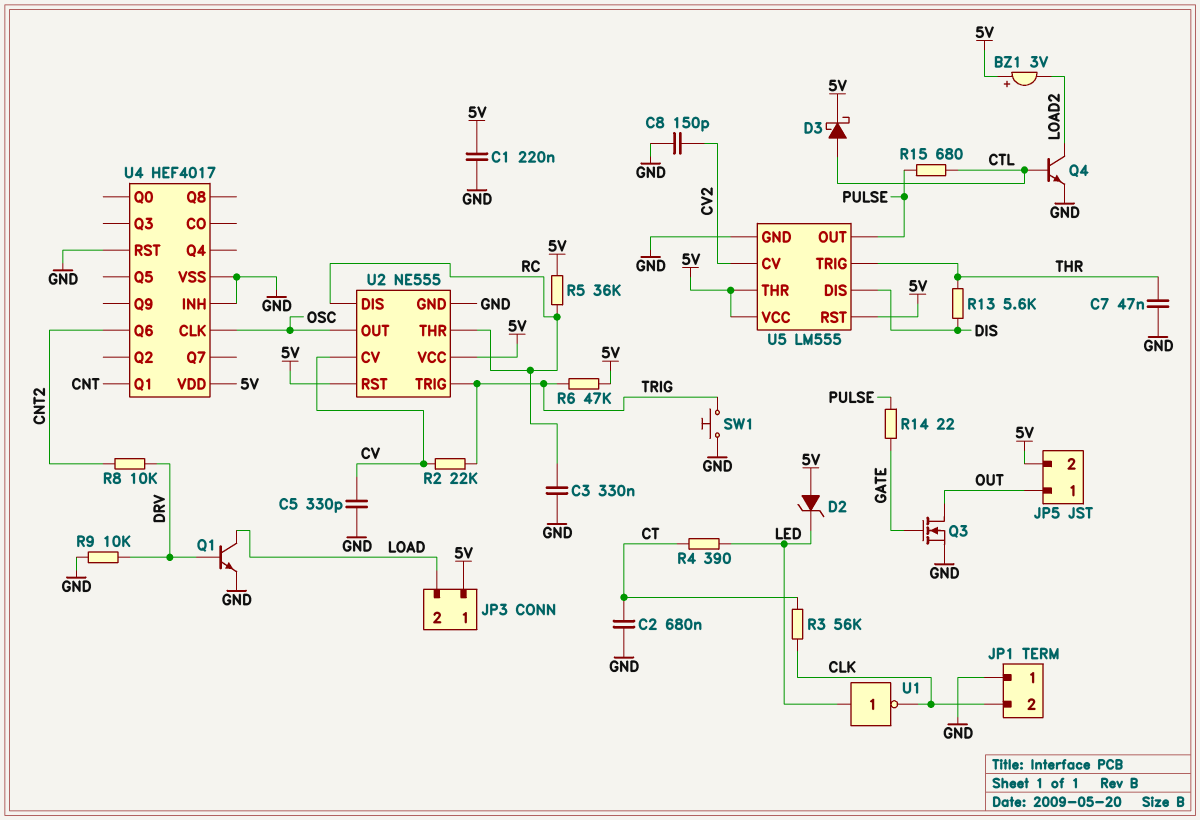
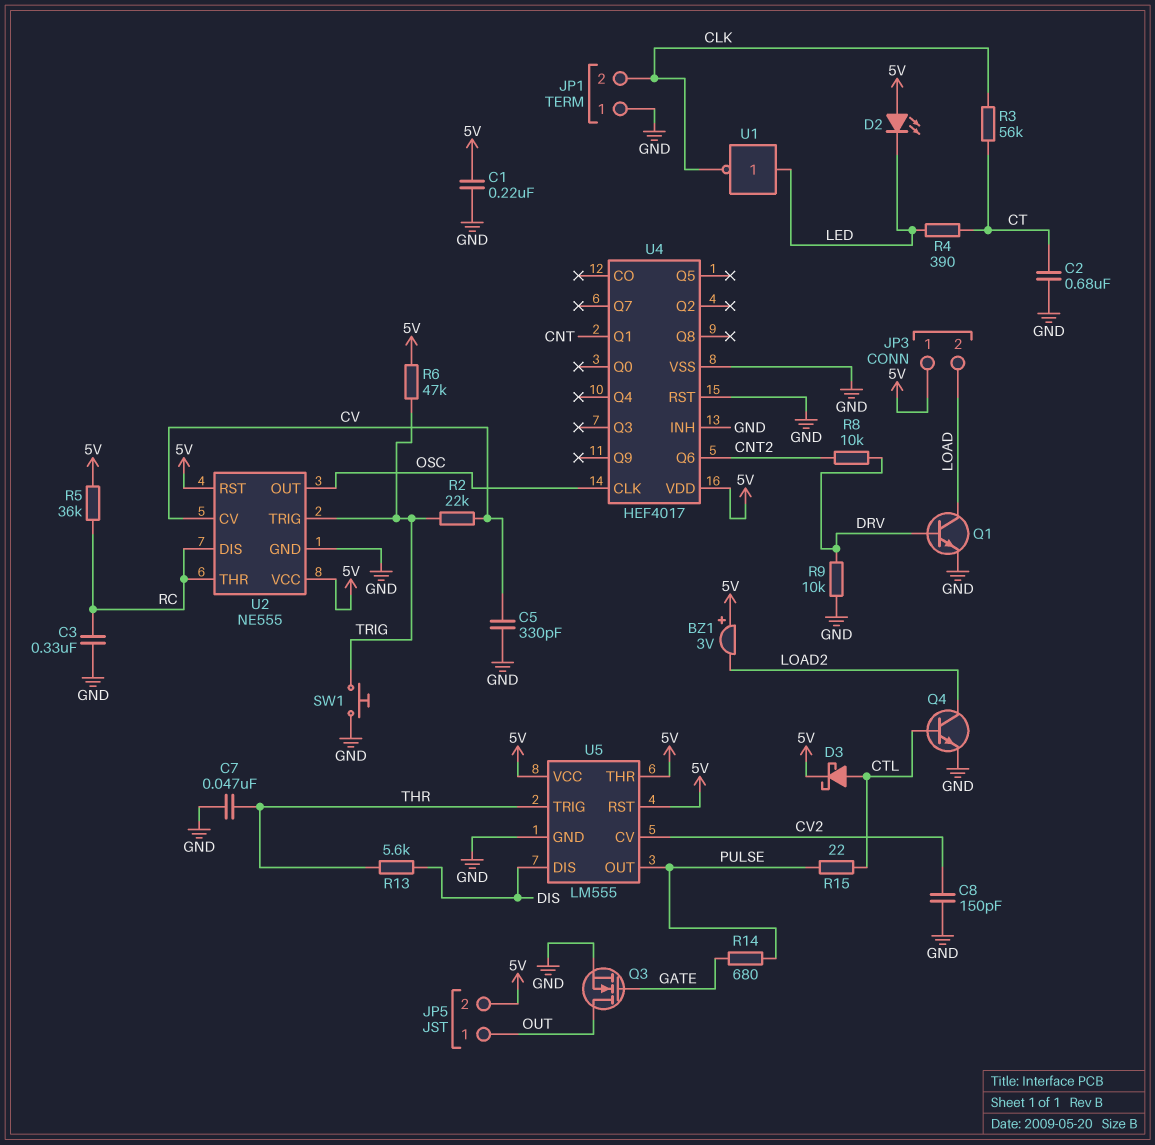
D2: zener (A 5V, K LED) -> LED (A 5V, K LED)
R14: 22 (GATE, PULSE) -> 680 (GATE, PULSE)
R15: 680 (CTL, PULSE) -> 22 (CTL, PULSE)

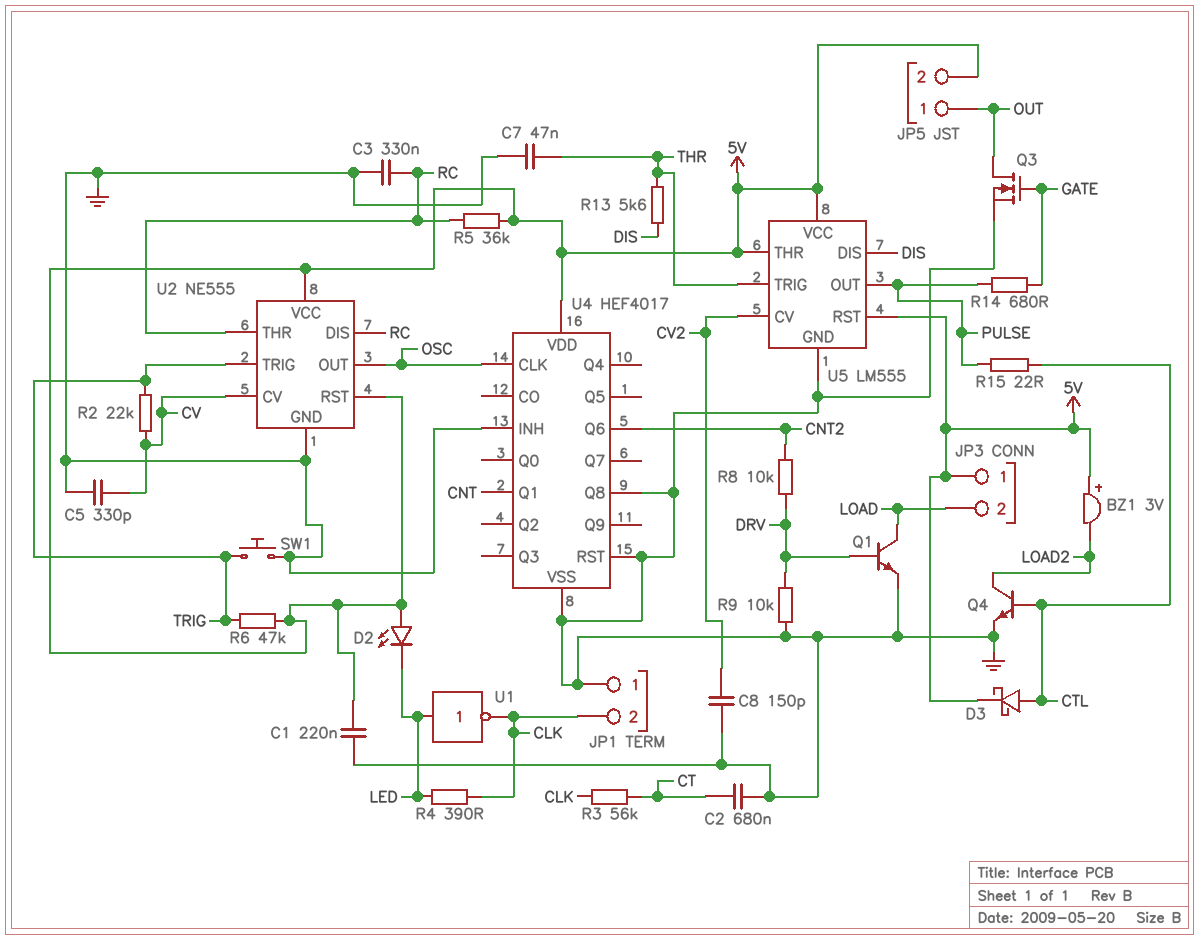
R4: 390 (CT, LED) -> 390 (CLK, LED)
U4 pin Q8: none -> GND

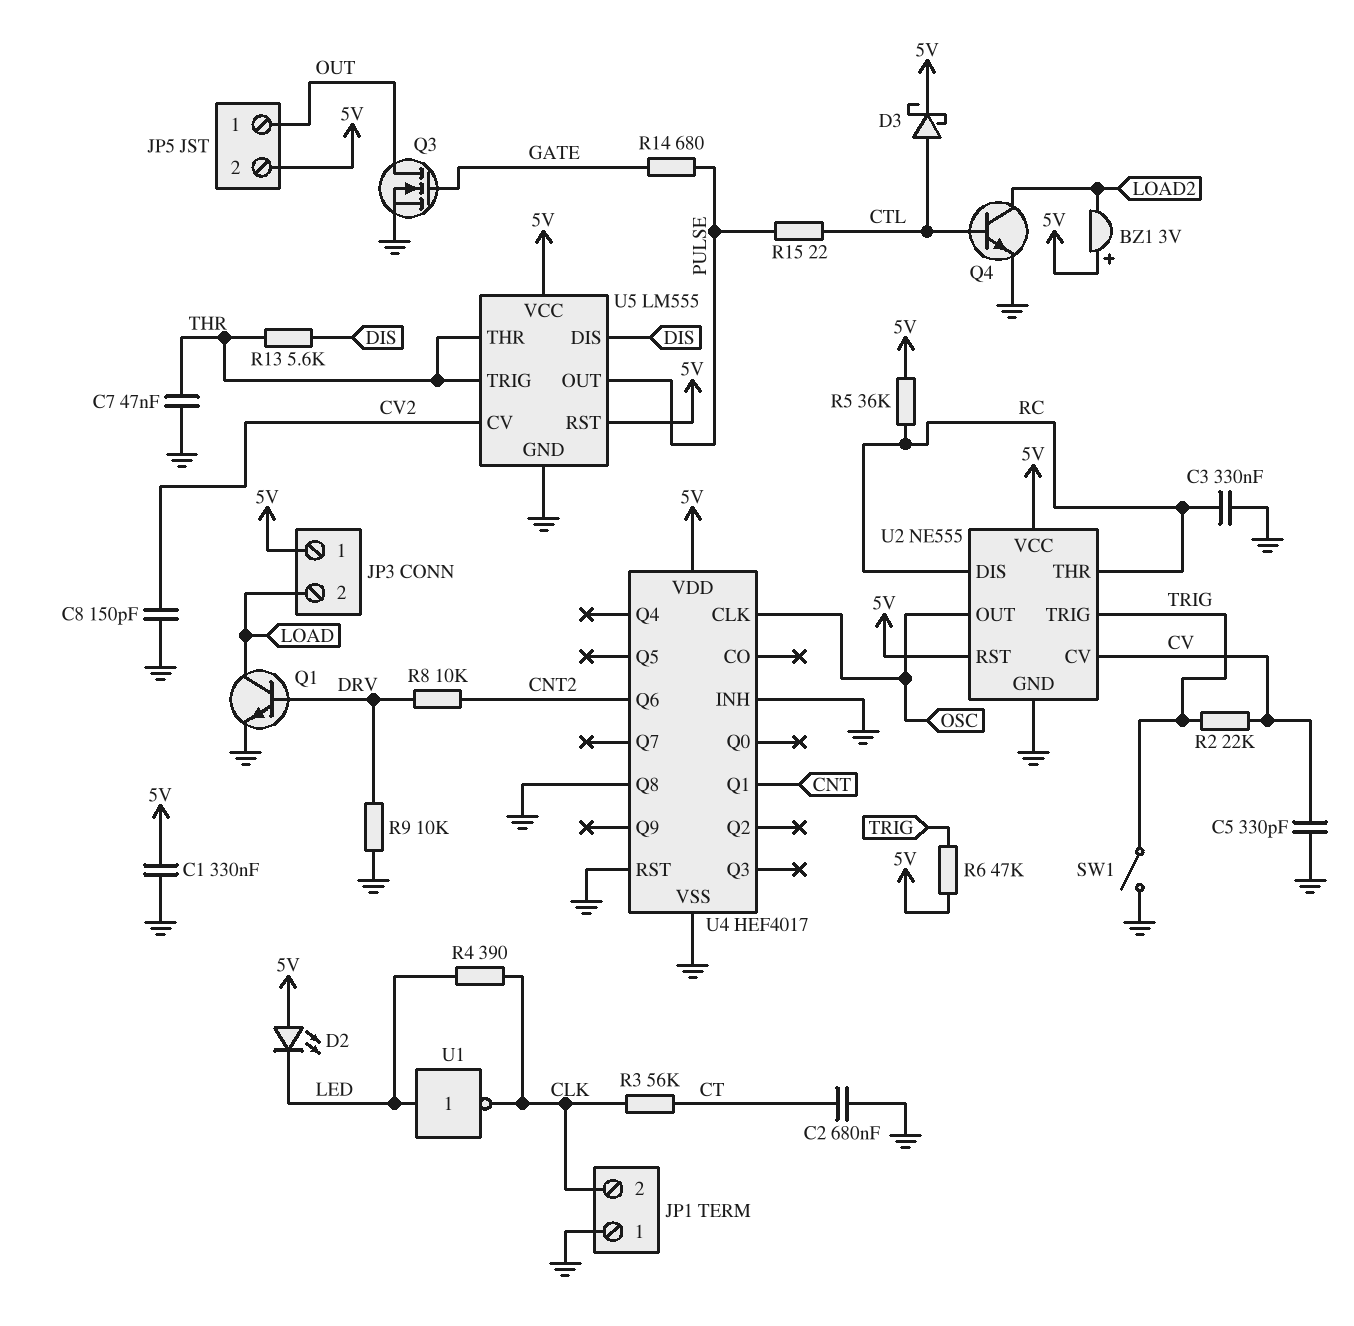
C1: 220nF (5V, GND) -> 330nF (5V, GND)
SW1: button (GND, TRIG) -> switch (GND, TRIG)
U5 pin THR: 5V -> THR

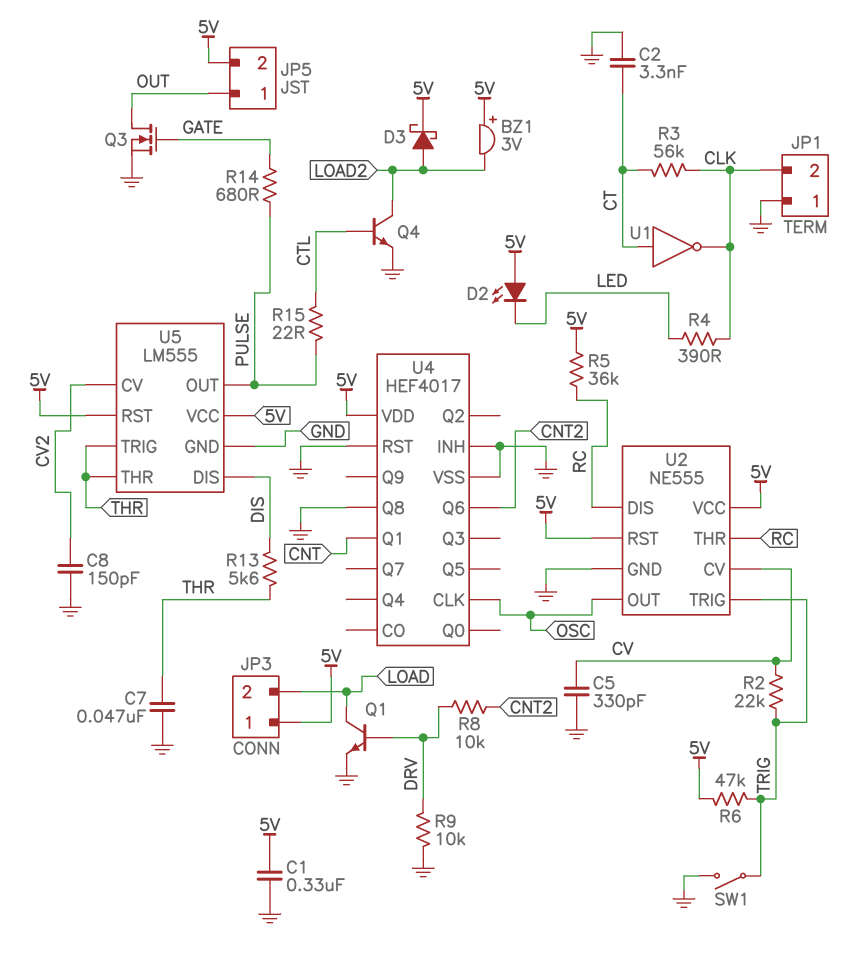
C2: 680nF (CT, GND) -> 3.3nF (CT, GND)
C3: 330nF (GND, RC) -> none
D3: schottky (A CTL, K 5V) -> schottky (A LOAD2, K 5V)
U1: NOT (in LED, out CLK) -> NOT (in CT, out CLK)

